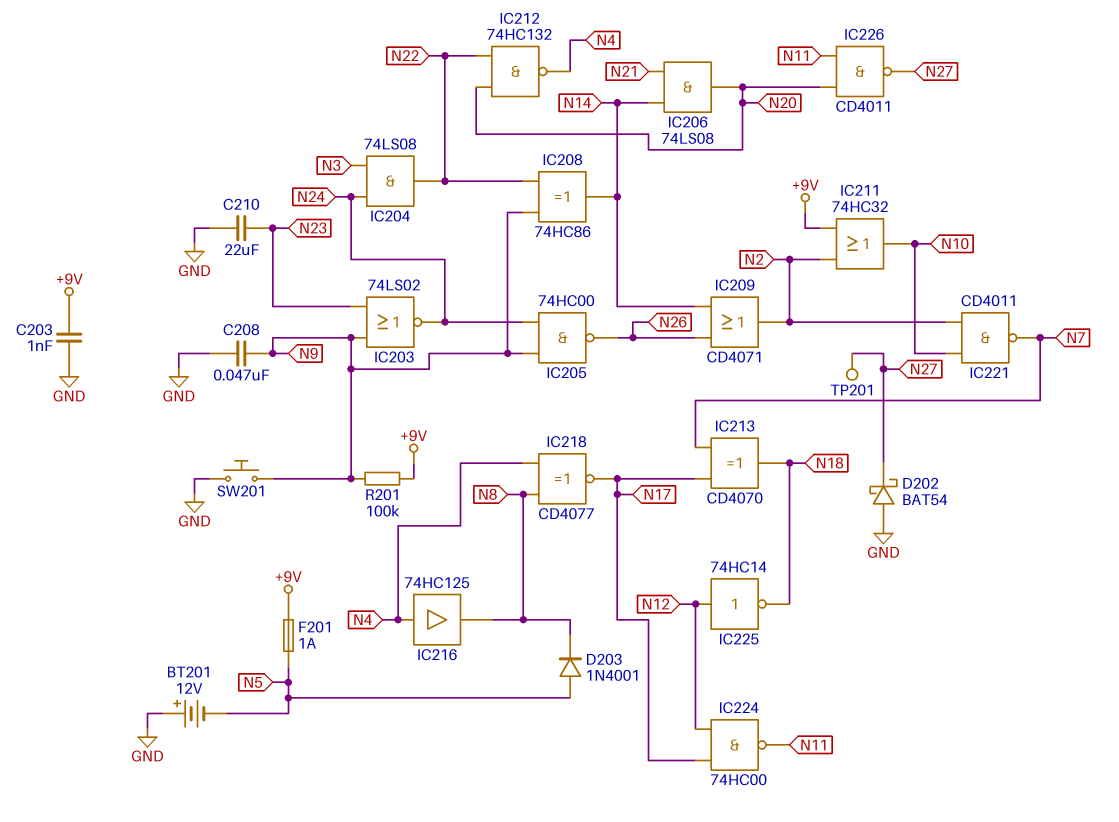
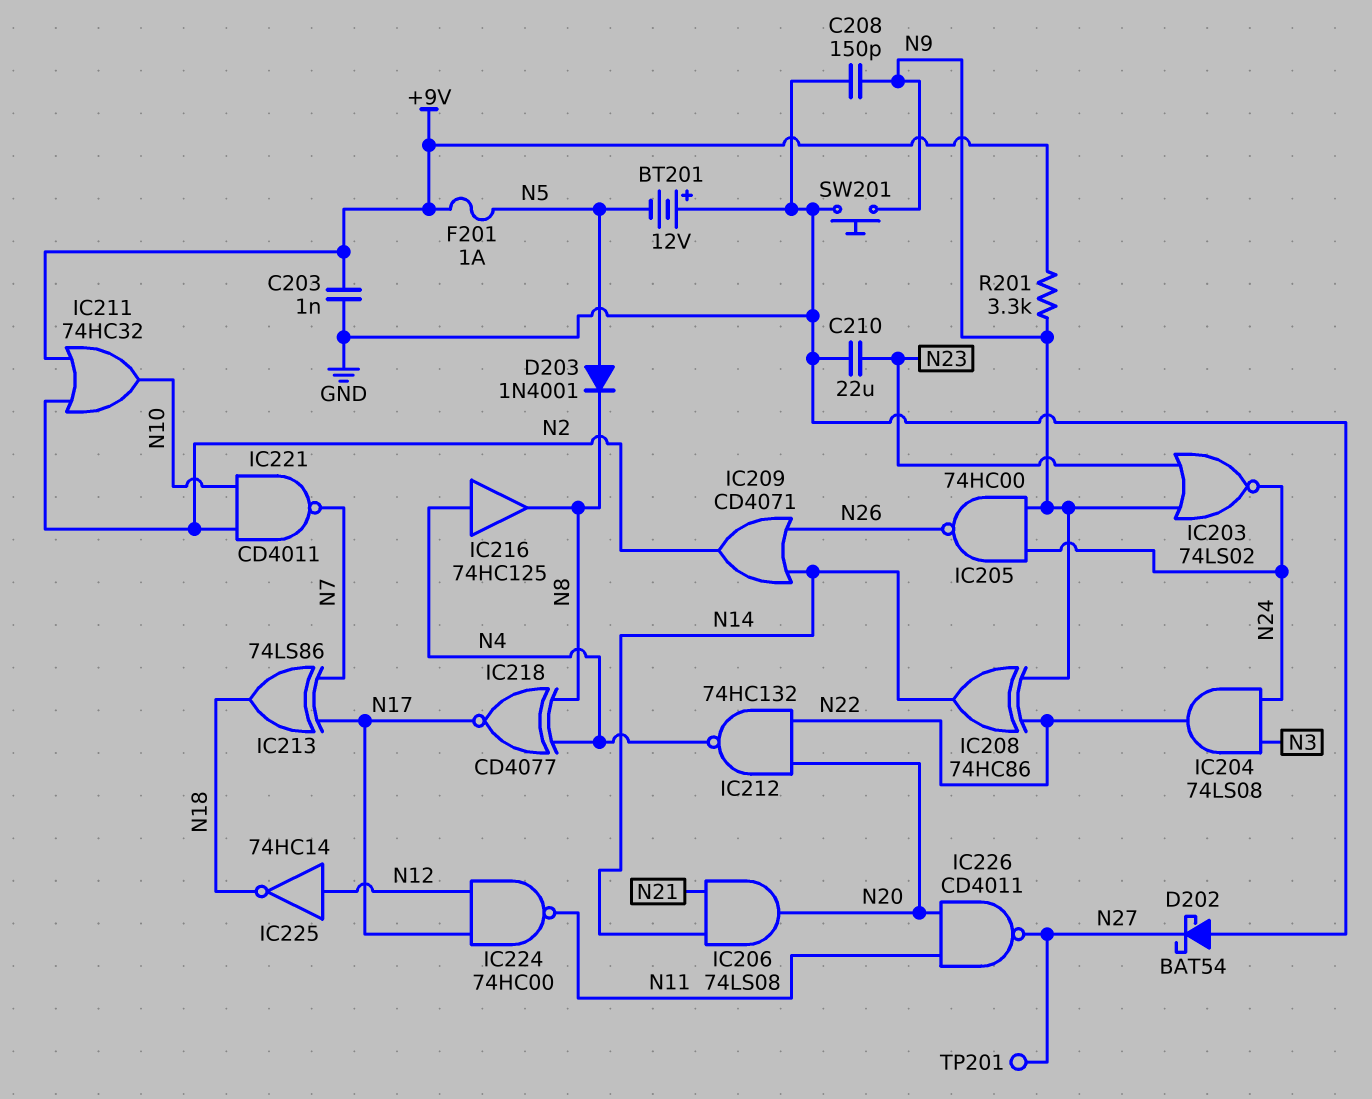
C208: 47nF (GND, N9) -> 150pF (GND, N9)
IC213: XOR CD4070 (in N7, in N17, out N18) -> XOR 74LS86 (in N7, in N17, out N18)
R201: 100k (+9V, N9) -> 3.3k (+9V, N9)

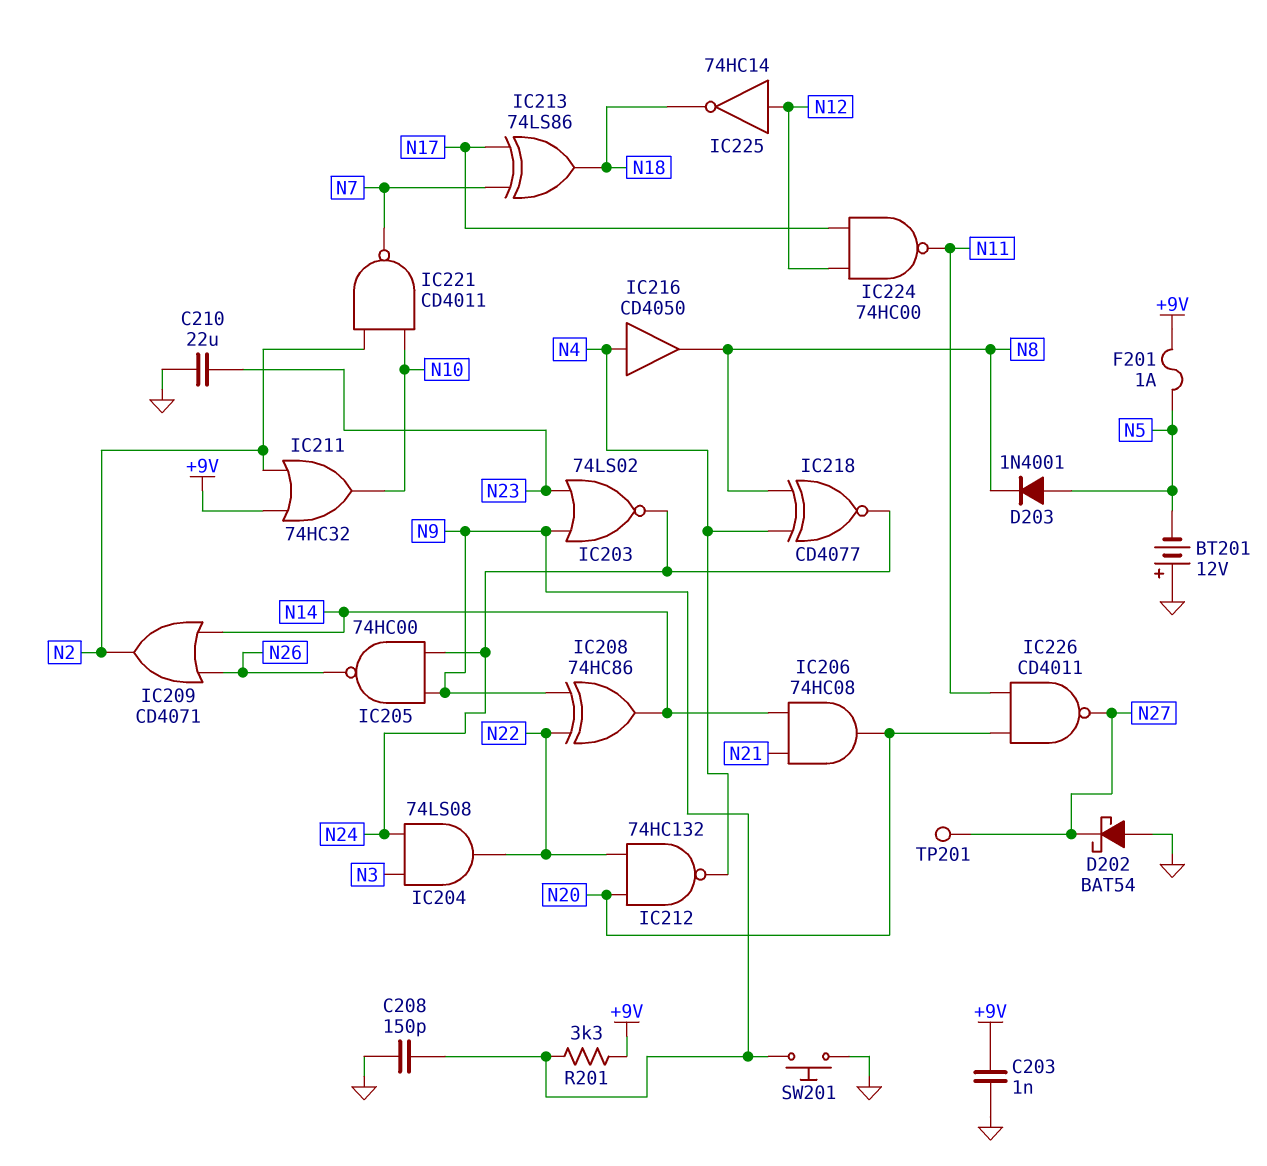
IC206: AND 74LS08 (in N14, in N21, out N20) -> AND 74HC08 (in N14, in N21, out N20)
IC216: buffer 74HC125 (in N4, out N8) -> buffer CD4050 (in N4, out N8)
IC218: XNOR CD4077 (in N4, in N8, out N17) -> XNOR CD4077 (in N4, in N8, out N24)

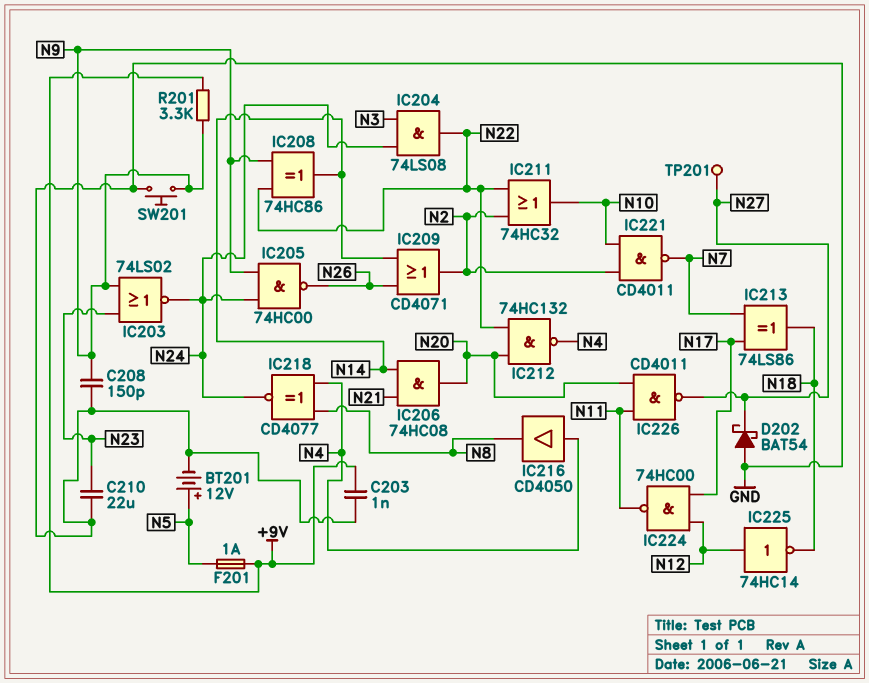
BT201: 12V (plus GND, minus N5) -> 12V (plus N5, minus GND)
D203: diode 1N4001 (A N5, K N8) -> none
IC211: OR 74HC32 (in +9V, in N2, out N10) -> OR 74HC32 (in N2, in N22, out N10)

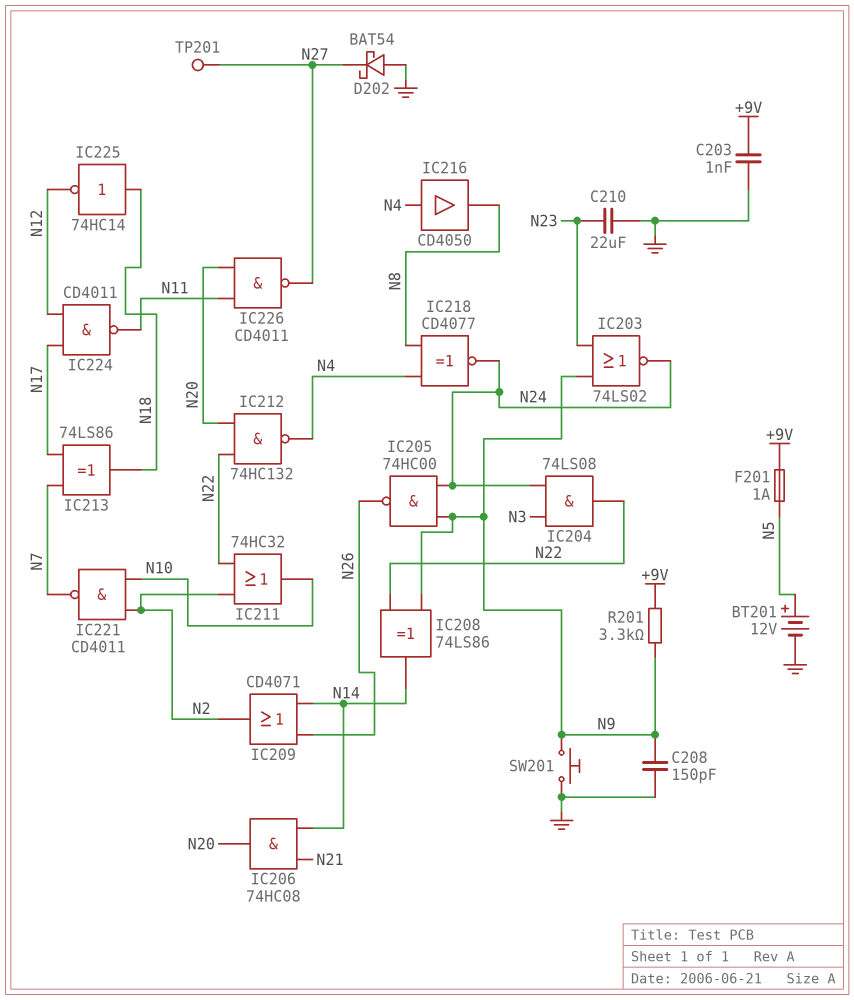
IC208: XOR 74HC86 (in N9, in N22, out N14) -> XOR 74LS86 (in N9, in N22, out N14)
IC224: NAND 74HC00 (in N12, in N17, out N11) -> NAND CD4011 (in N12, in N17, out N11)
IC225: NOT 74HC14 (in N12, out N18) -> NOT 74HC14 (in N18, out N12)

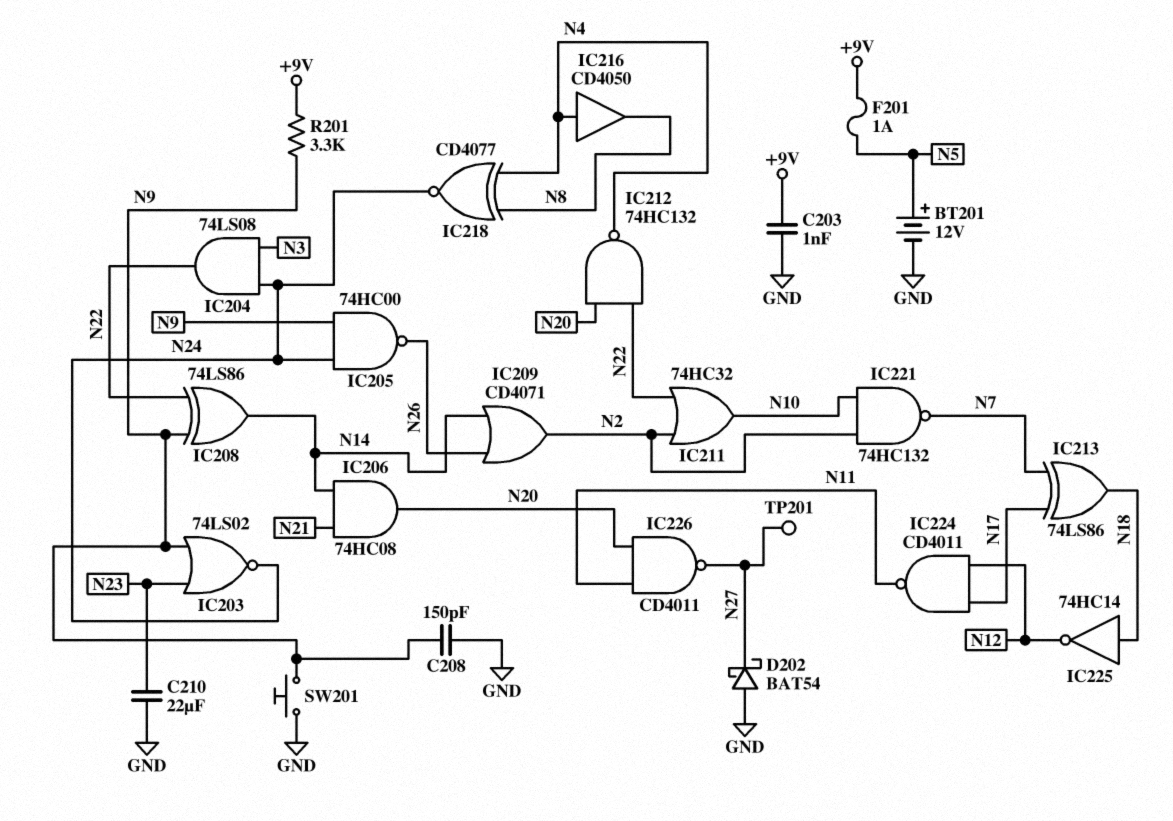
IC221: NAND CD4011 (in N2, in N10, out N7) -> NAND 74HC132 (in N2, in N10, out N7)

